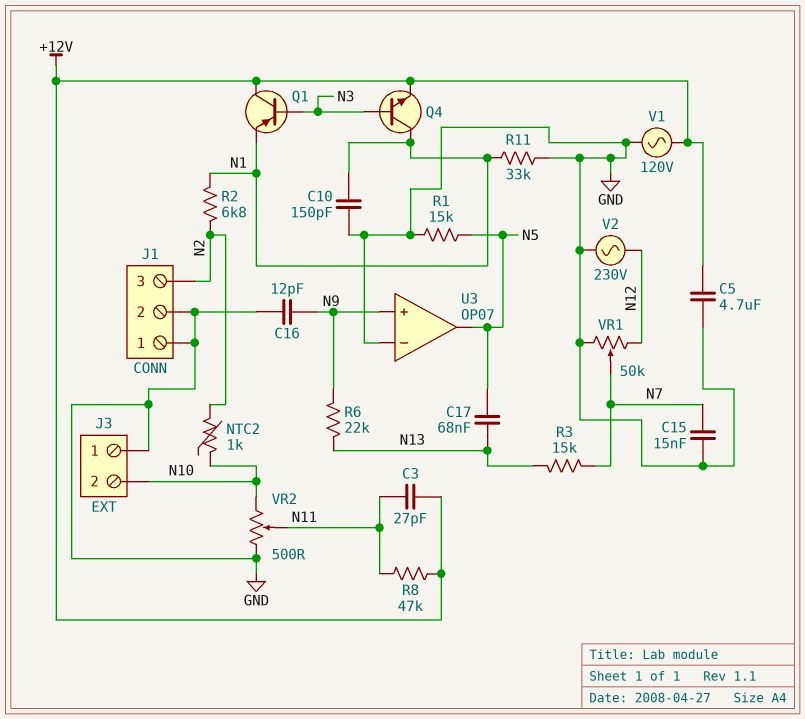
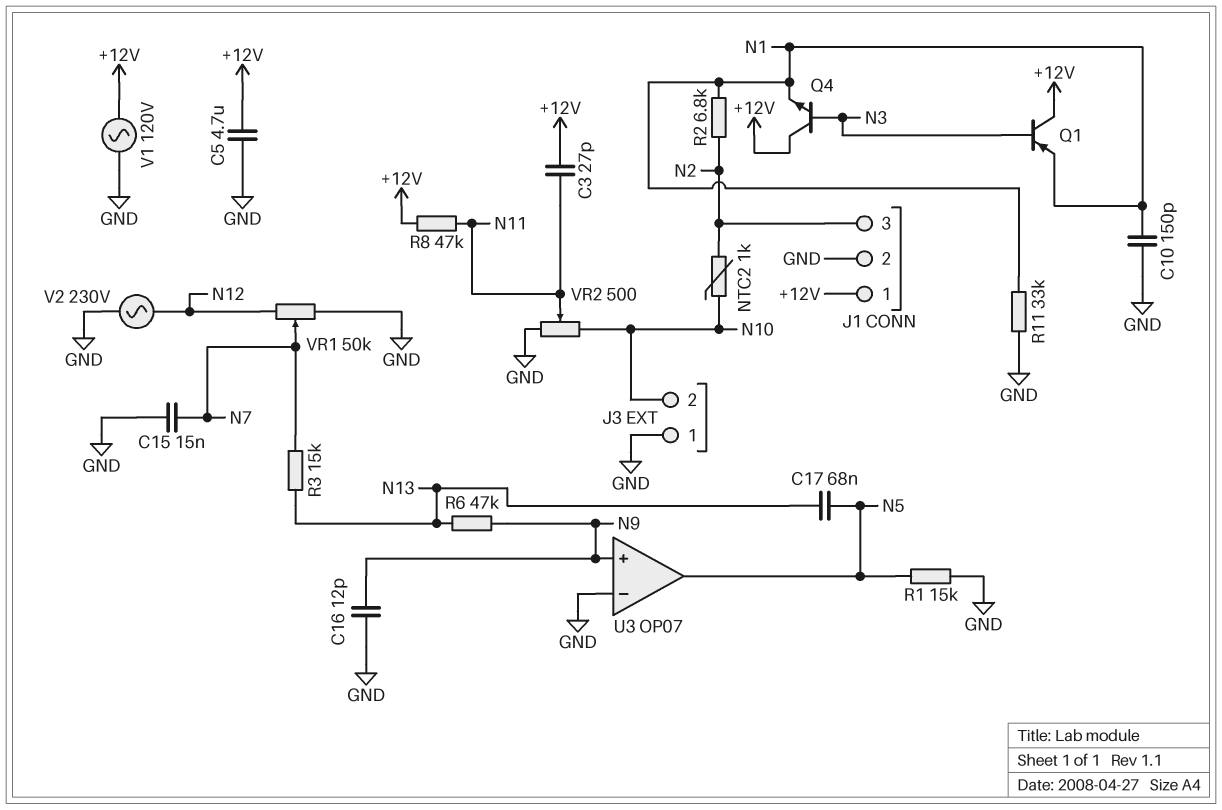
J1 pin 1: GND -> +12V
Q4: NPN (B N3, C N1, E +12V) -> NPN (B N3, C +12V, E N1)
R6: 22k (N9, N13) -> 47k (N9, N13)

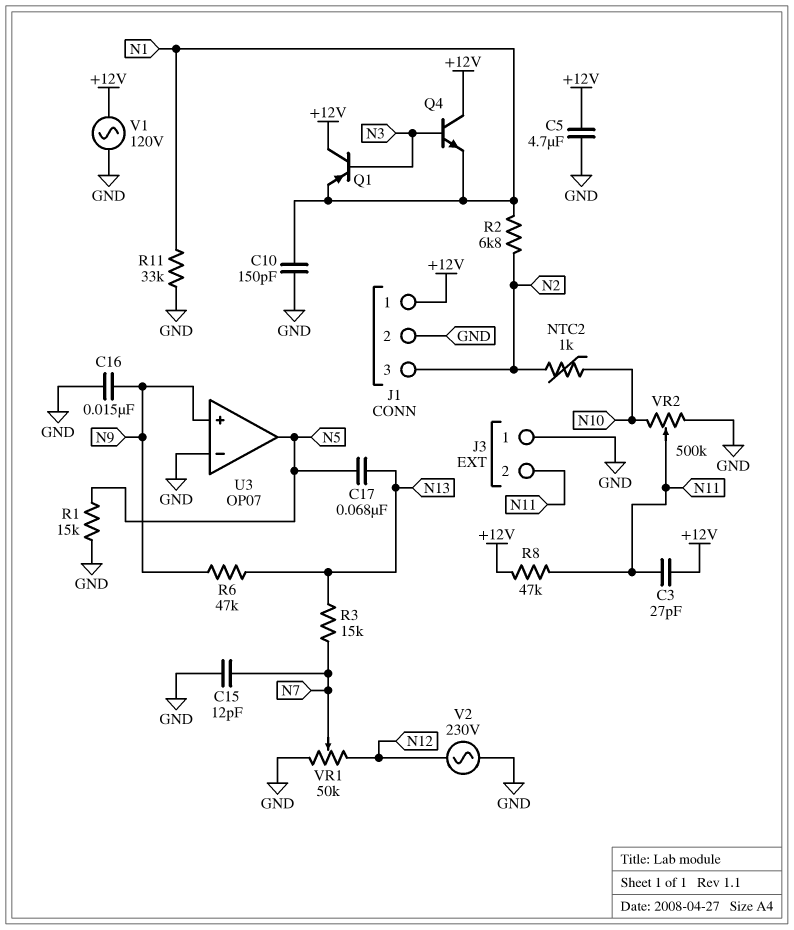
C15: 15nF (GND, N7) -> 12pF (GND, N7)
C16: 12pF (GND, N9) -> 15nF (GND, N9)
J3 pin 2: N10 -> N11
VR2: 500 (GND, N10, wiper N11) -> 500k (GND, N10, wiper N11)

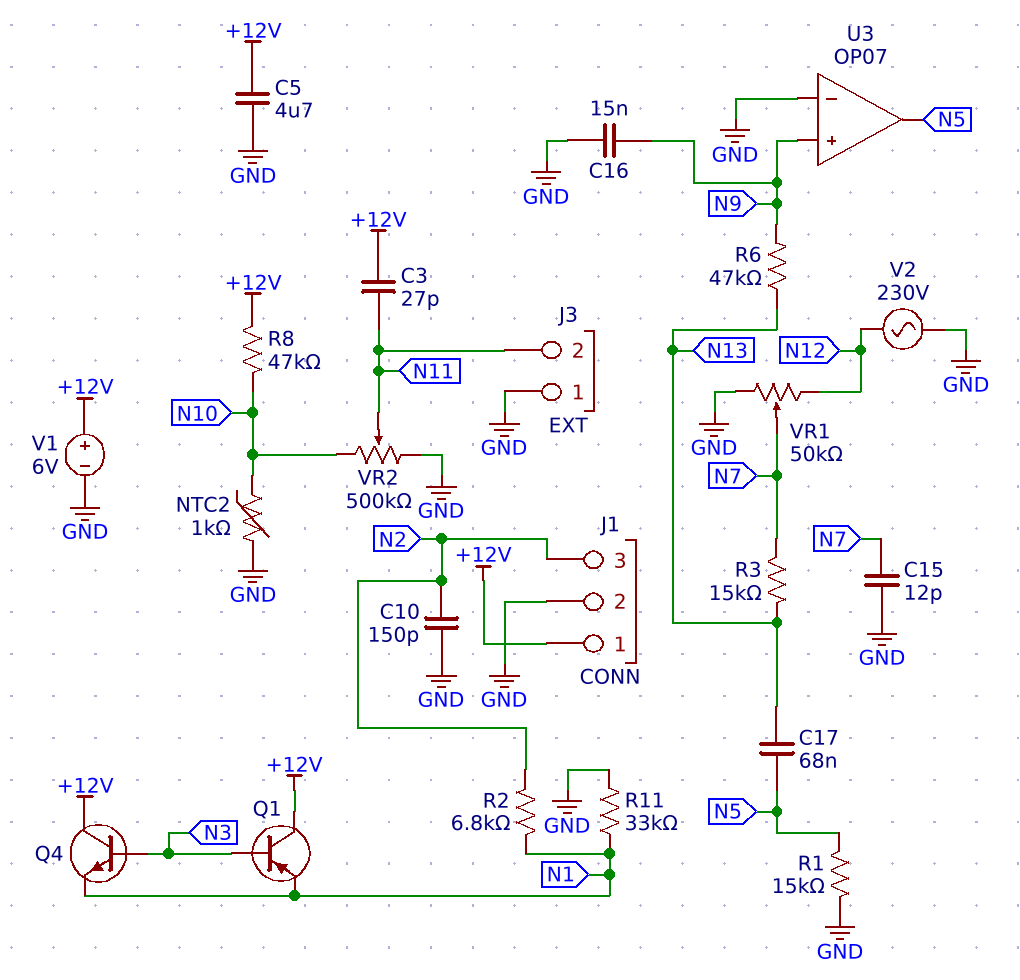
C10: 150pF (GND, N1) -> 150pF (GND, N2)
NTC2: 1k (N2, N10) -> 1k (GND, N10)
R8: 47k (+12V, N11) -> 47k (+12V, N10)
V1: AC 120V (+12V, GND) -> 6V (plus +12V, minus GND)

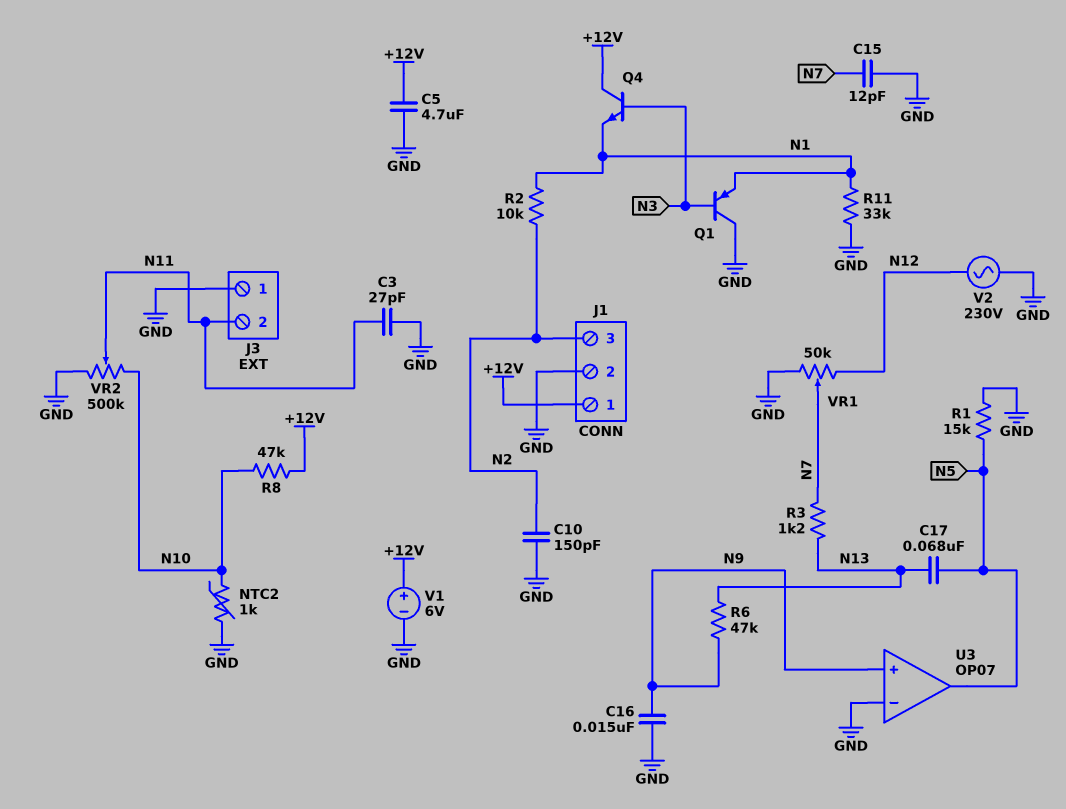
C3: 27pF (+12V, N11) -> 27pF (GND, N11)
Q1: PNP (B N3, C +12V, E N1) -> PNP (B N3, C GND, E N1)
R2: 6.8k (N1, N2) -> 10k (N1, N2)
R3: 15k (N7, N13) -> 1.2k (N7, N13)

